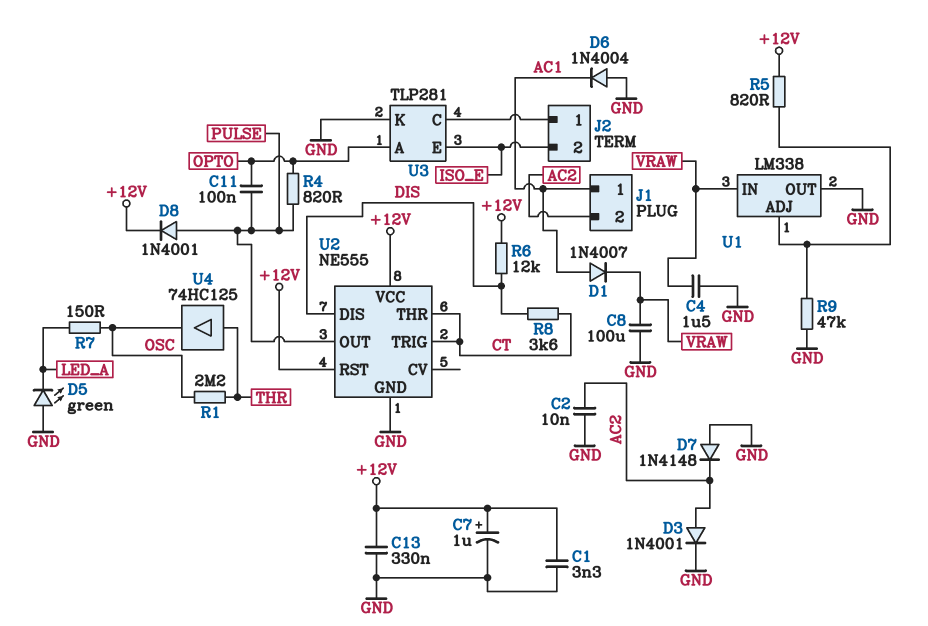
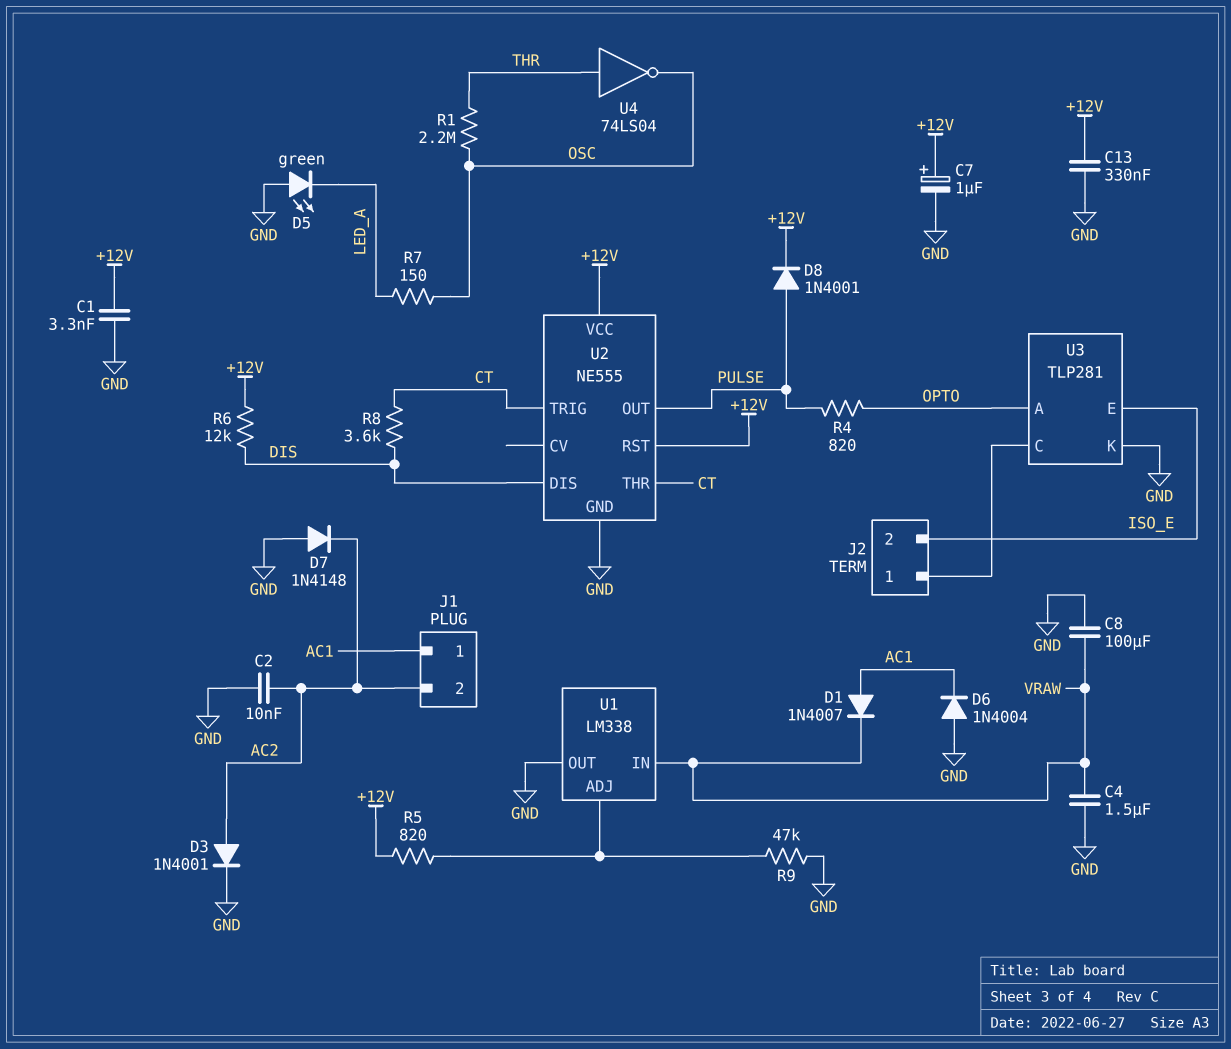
C11: 100nF (OPTO, PULSE) -> none
U4: buffer 74HC125 (in THR, out OSC) -> NOT 74LS04 (in THR, out OSC)

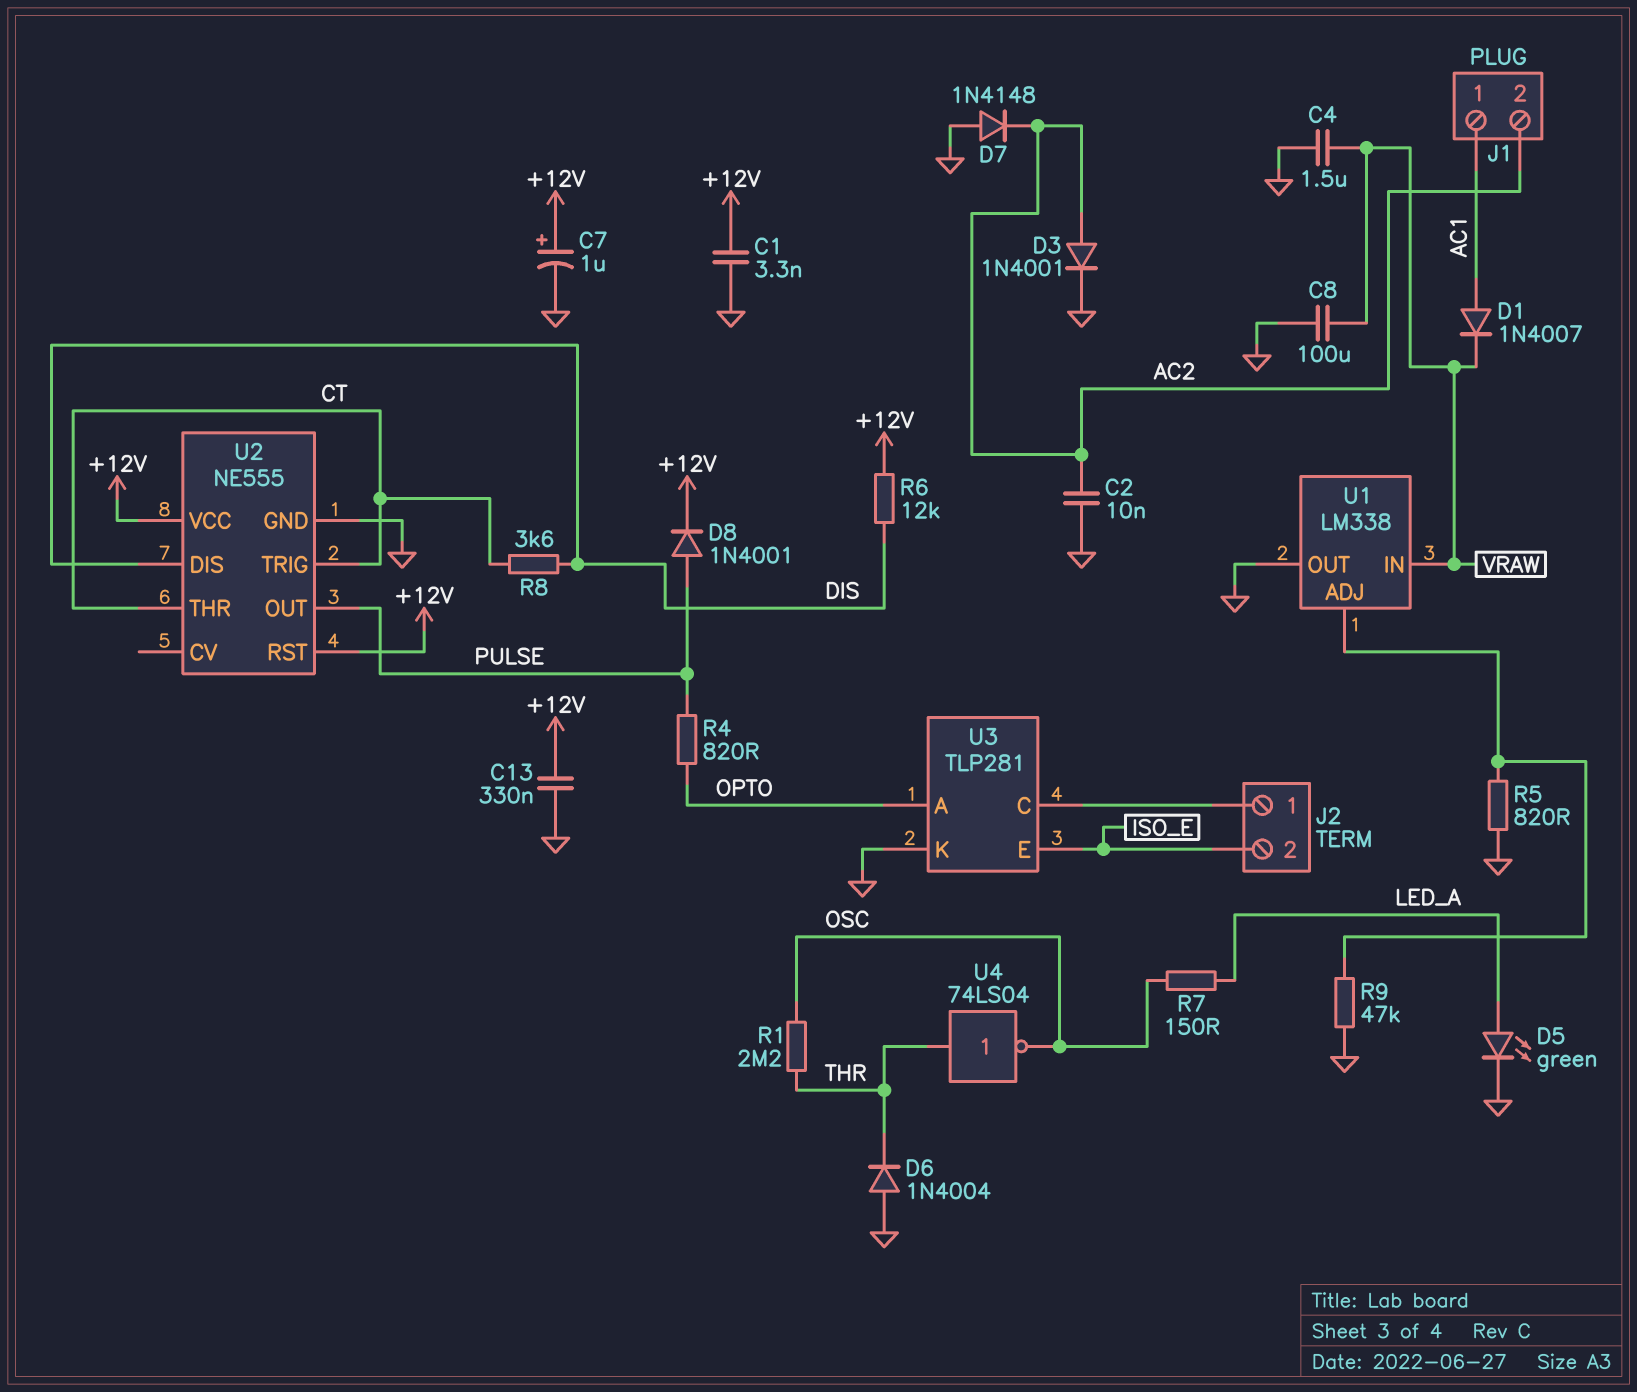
D5: LED green (A GND, K LED_A) -> LED green (A LED_A, K GND)
D6: diode 1N4004 (A GND, K AC1) -> diode 1N4004 (A GND, K THR)
R5: 820 (+12V, U1/ADJ) -> 820 (GND, U1/ADJ)

